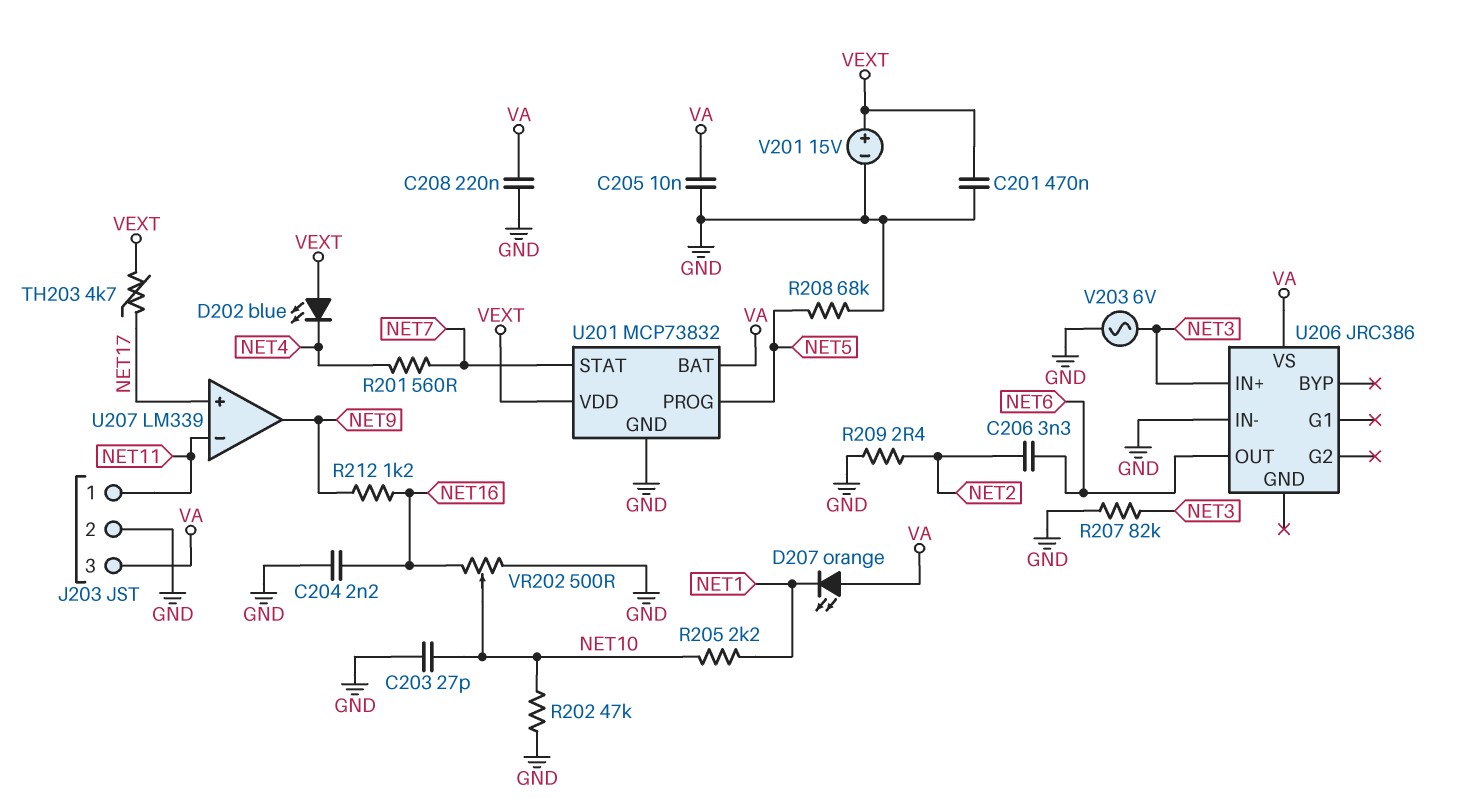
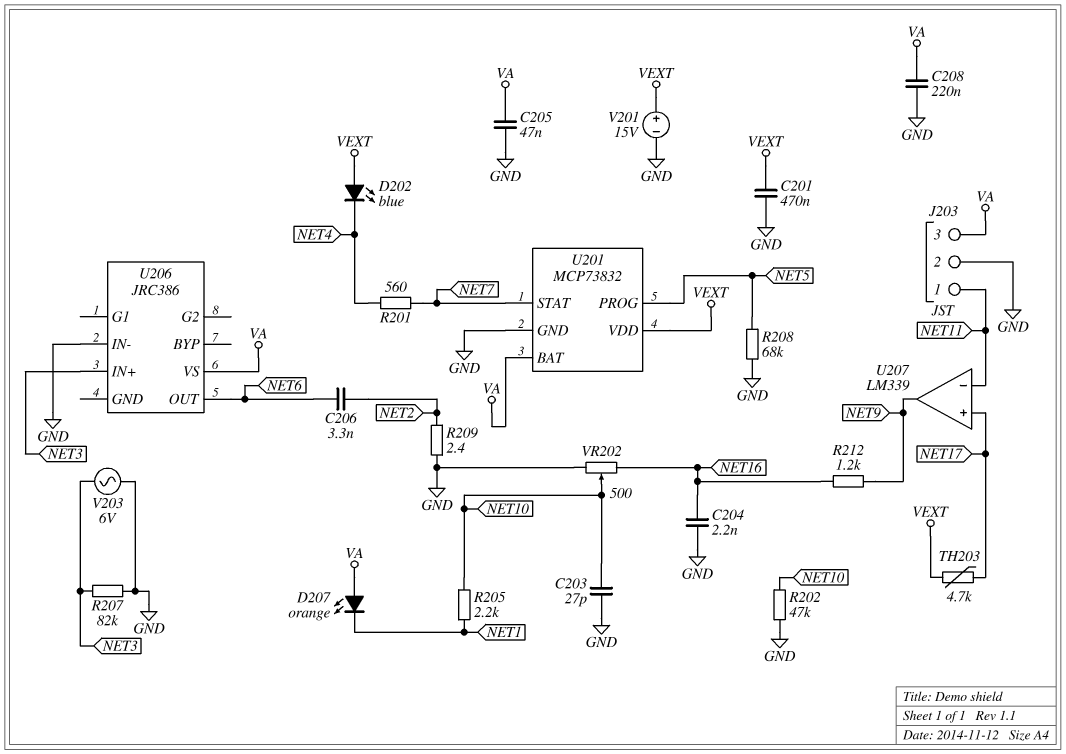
C205: 10nF (GND, VA) -> 47nF (GND, VA)

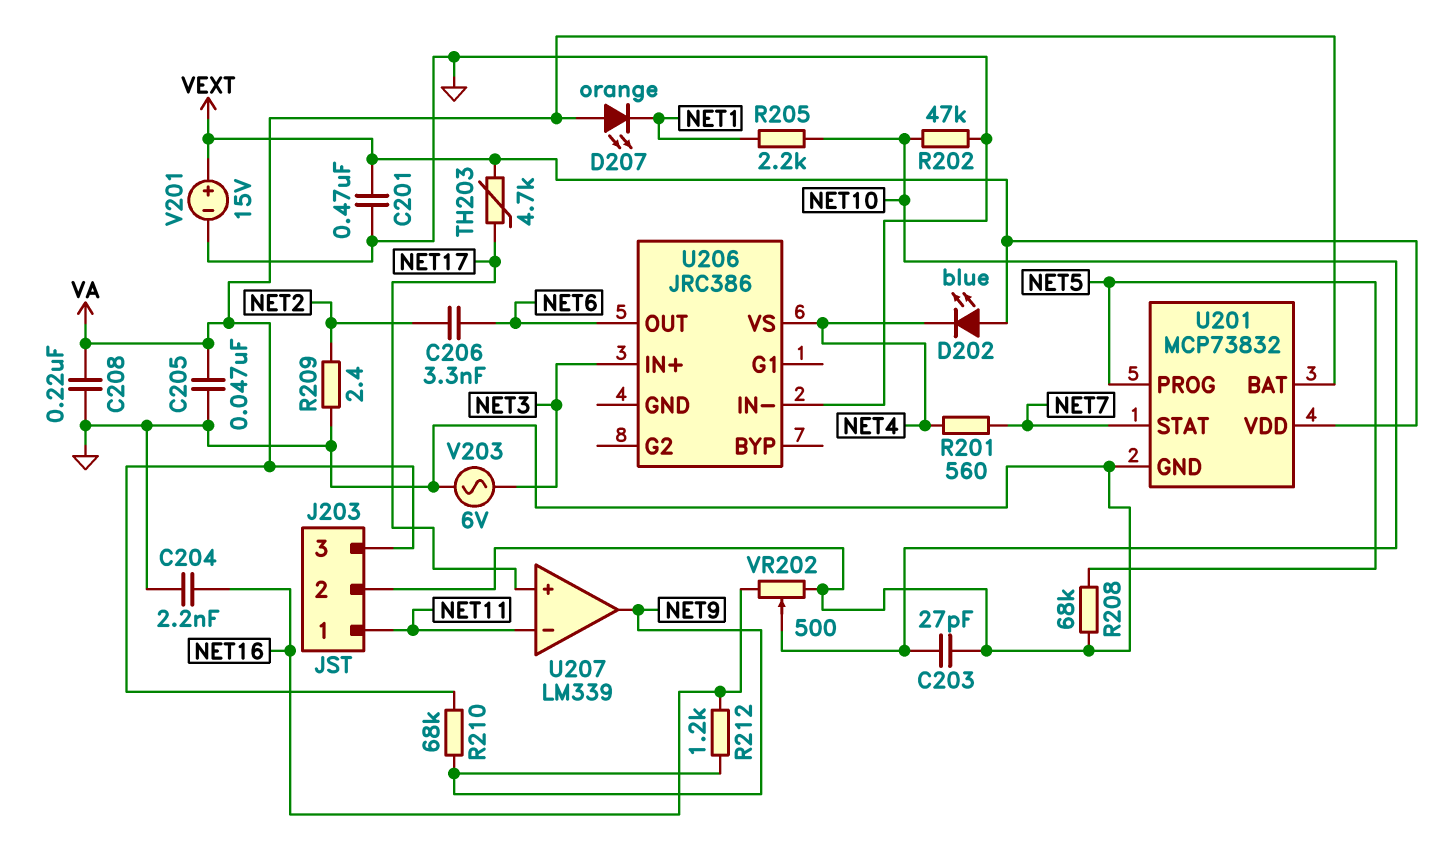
R207: 82k (GND, NET3) -> none
R210: none -> 68k (NET9, VA)
U206 pin VS: VA -> NET4

